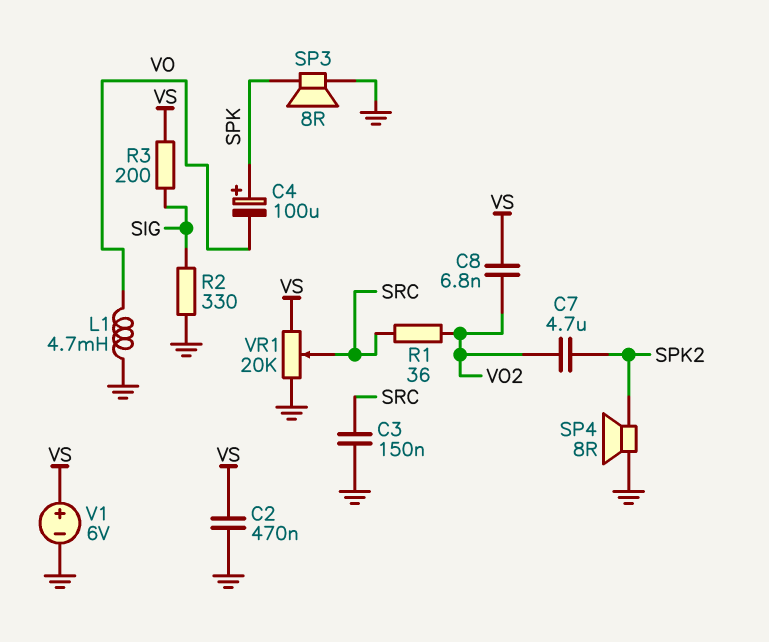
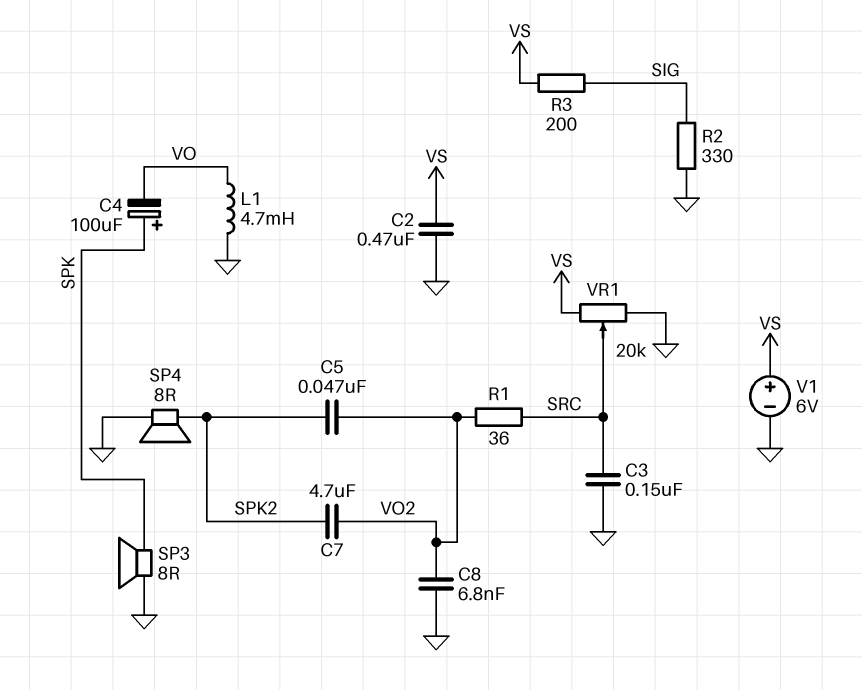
C5: none -> 47nF (SPK2, VO2)
C8: 6.8nF (VO2, VS) -> 6.8nF (GND, VO2)

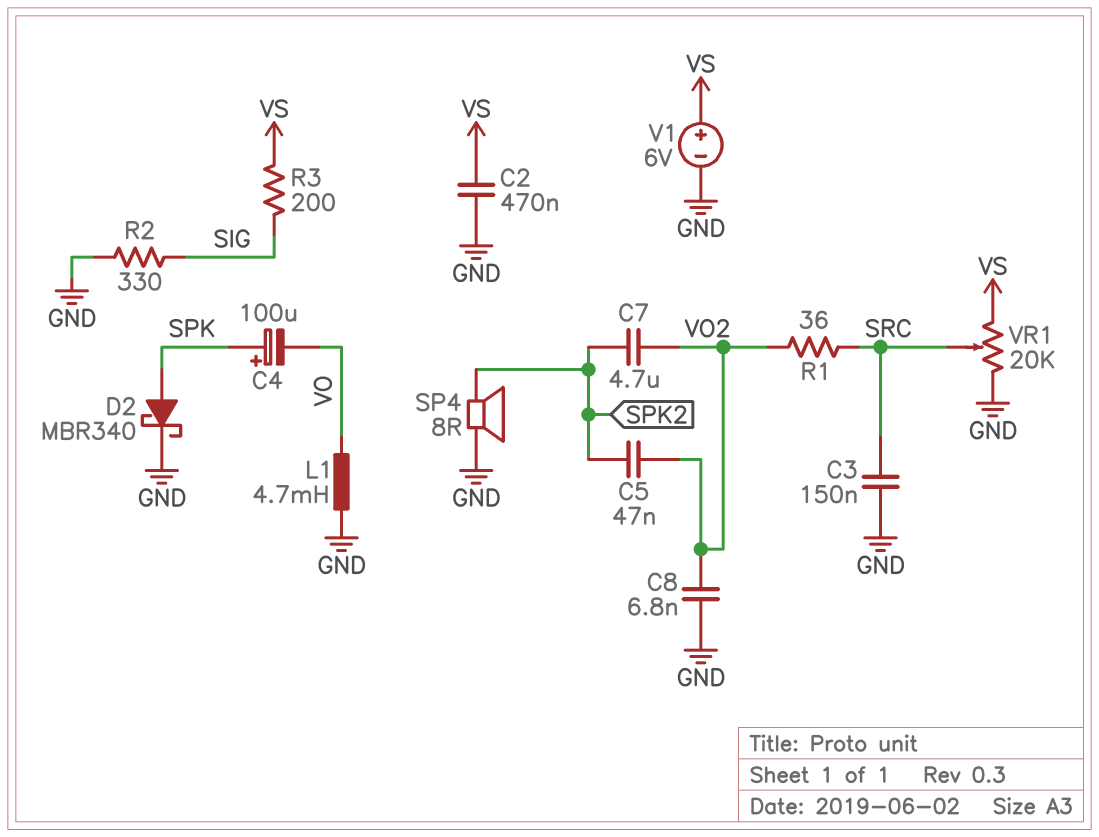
D2: none -> schottky MBR340 (A SPK, K GND)
SP3: speaker 8R (GND, SPK) -> none

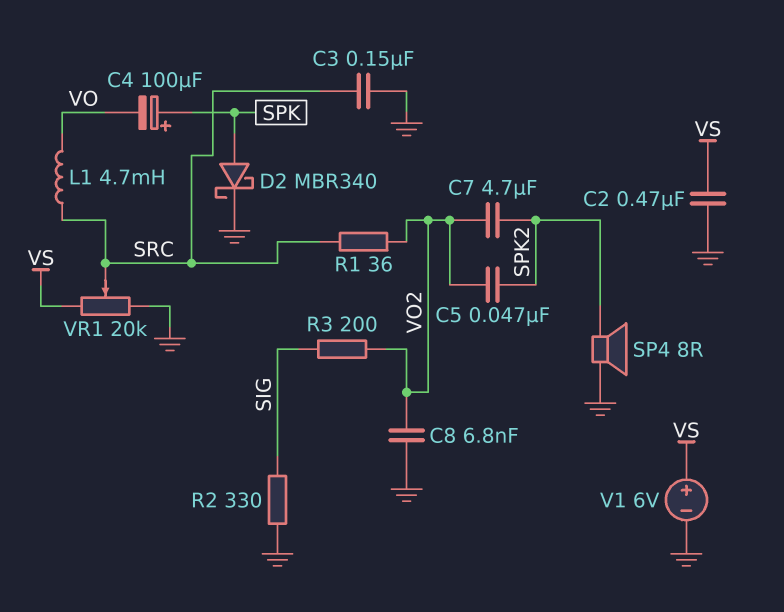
L1: 4.7mH (GND, VO) -> 4.7mH (SRC, VO)
R3: 200 (SIG, VS) -> 200 (SIG, VO2)

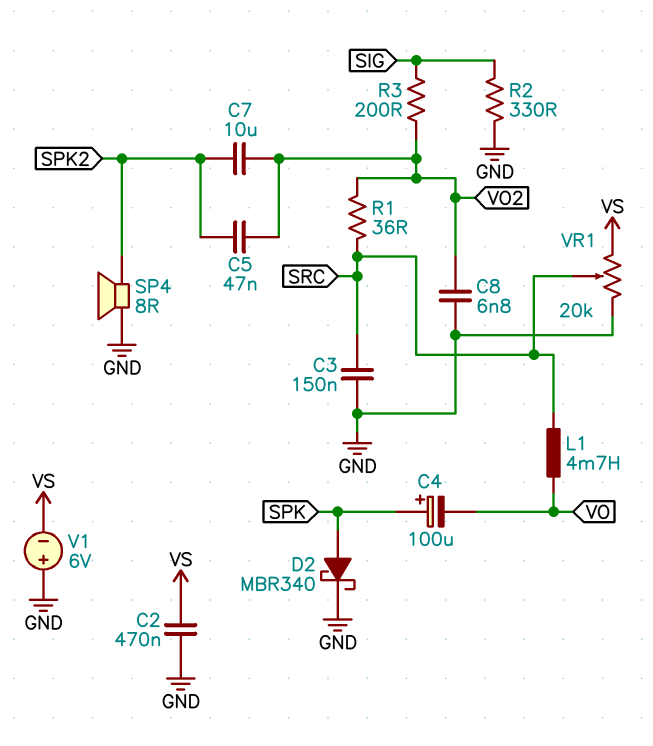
C7: 4.7uF (SPK2, VO2) -> 10uF (SPK2, VO2)
V1: 6V (plus VS, minus GND) -> 6V (plus GND, minus VS)

